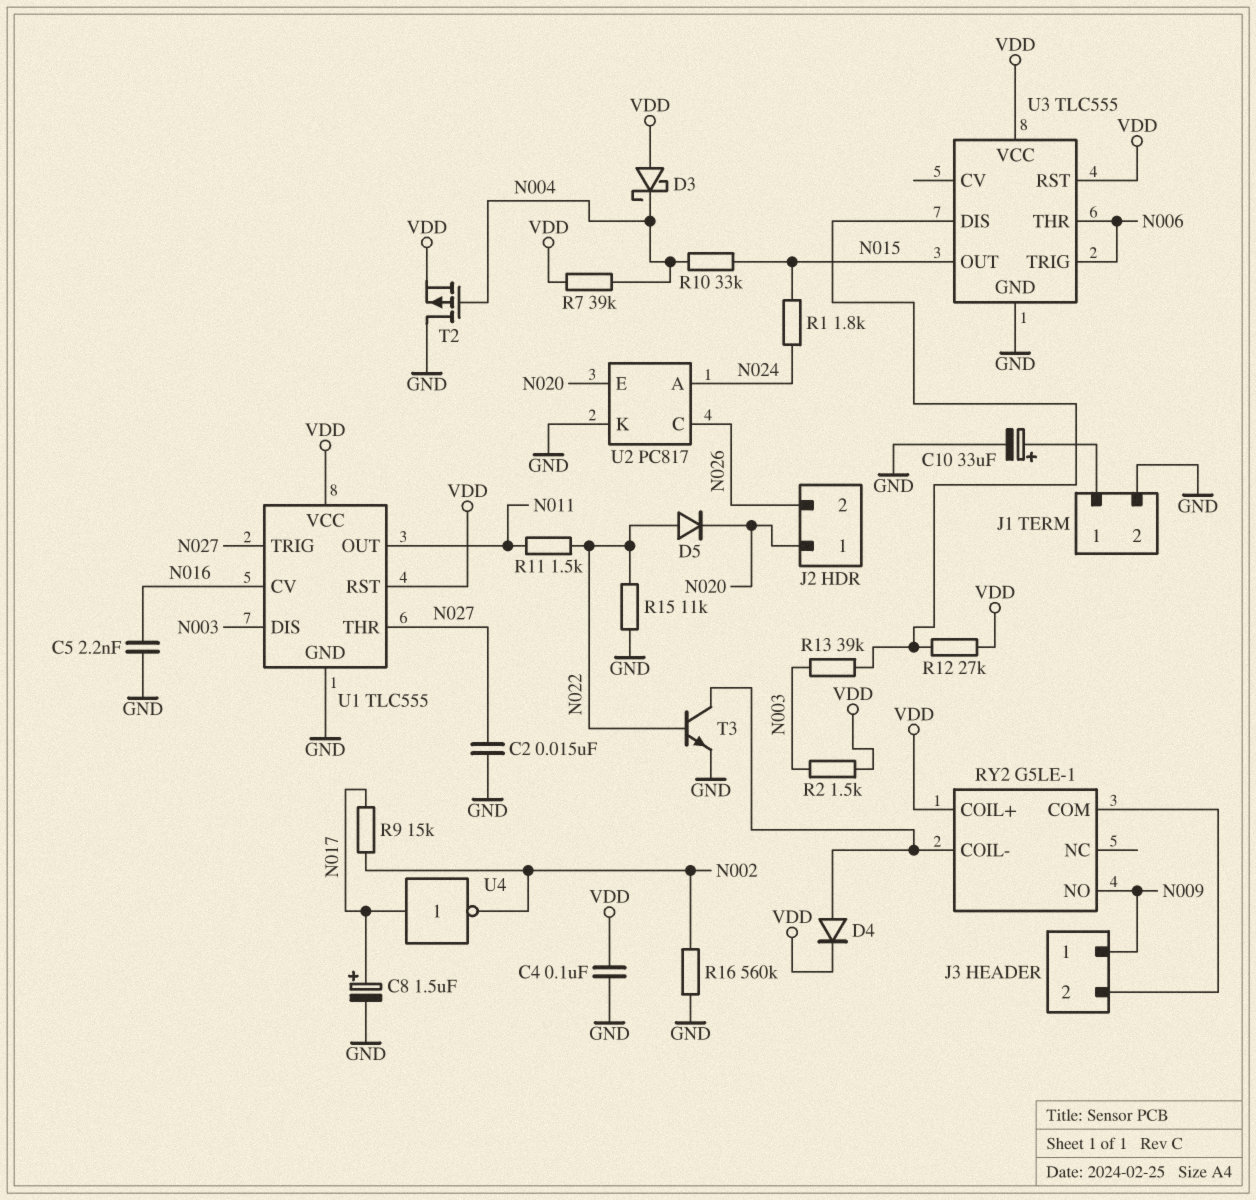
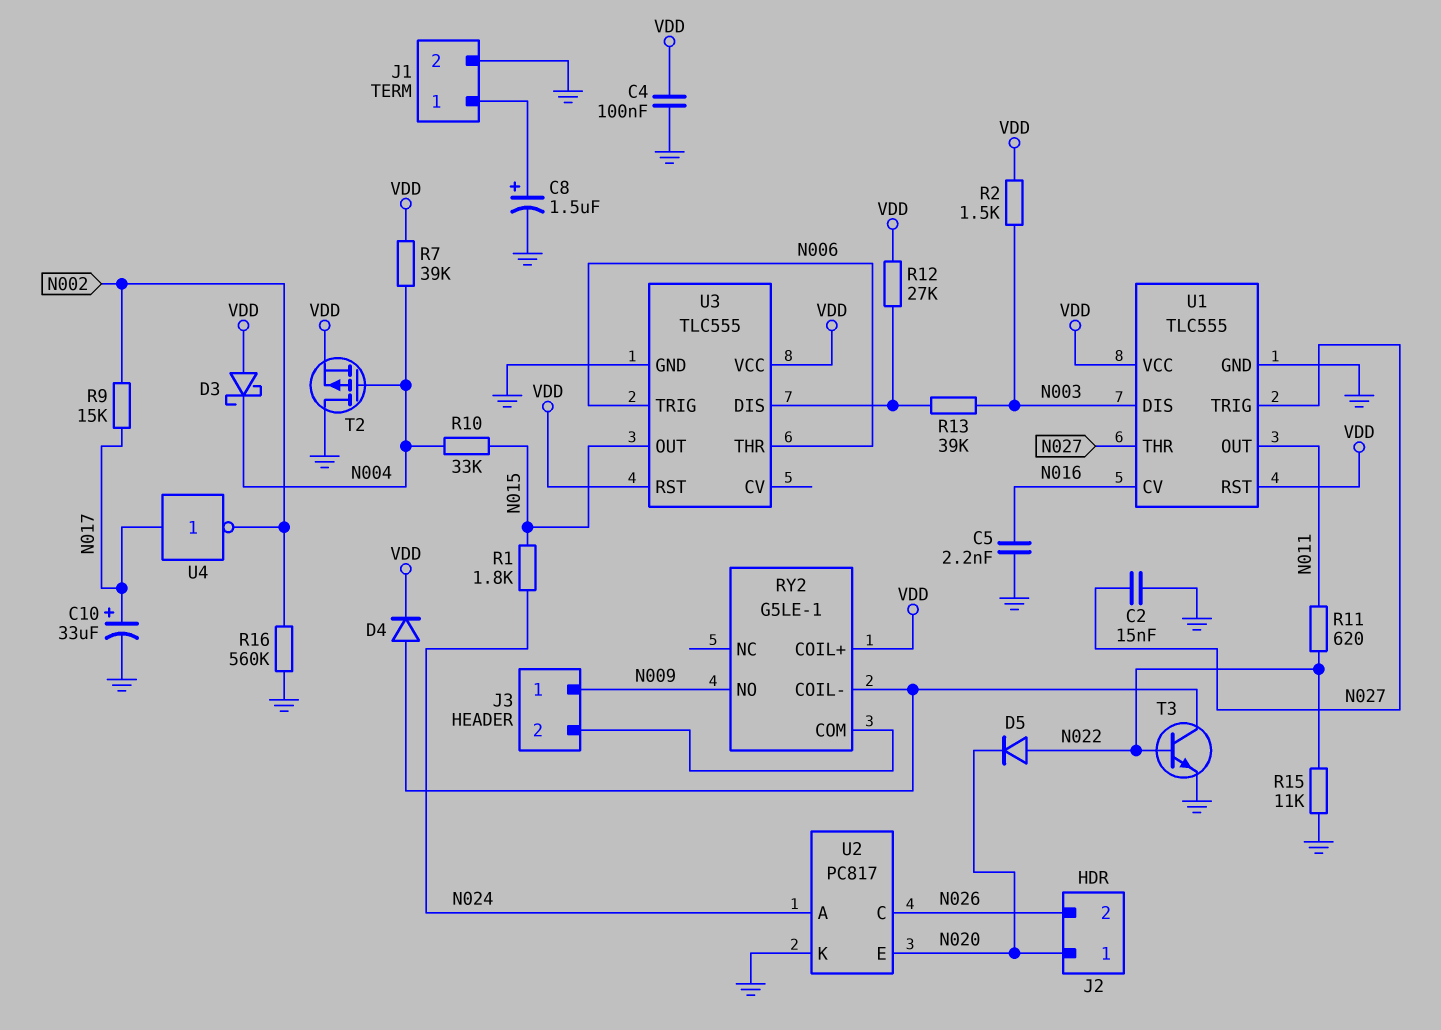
C8: 1.5uF (plus N017, minus GND) -> 1.5uF (plus J1/1, minus GND)
C10: 33uF (plus J1/1, minus GND) -> 33uF (plus N017, minus GND)
R11: 1.5k (N011, N022) -> 620 (N011, N022)

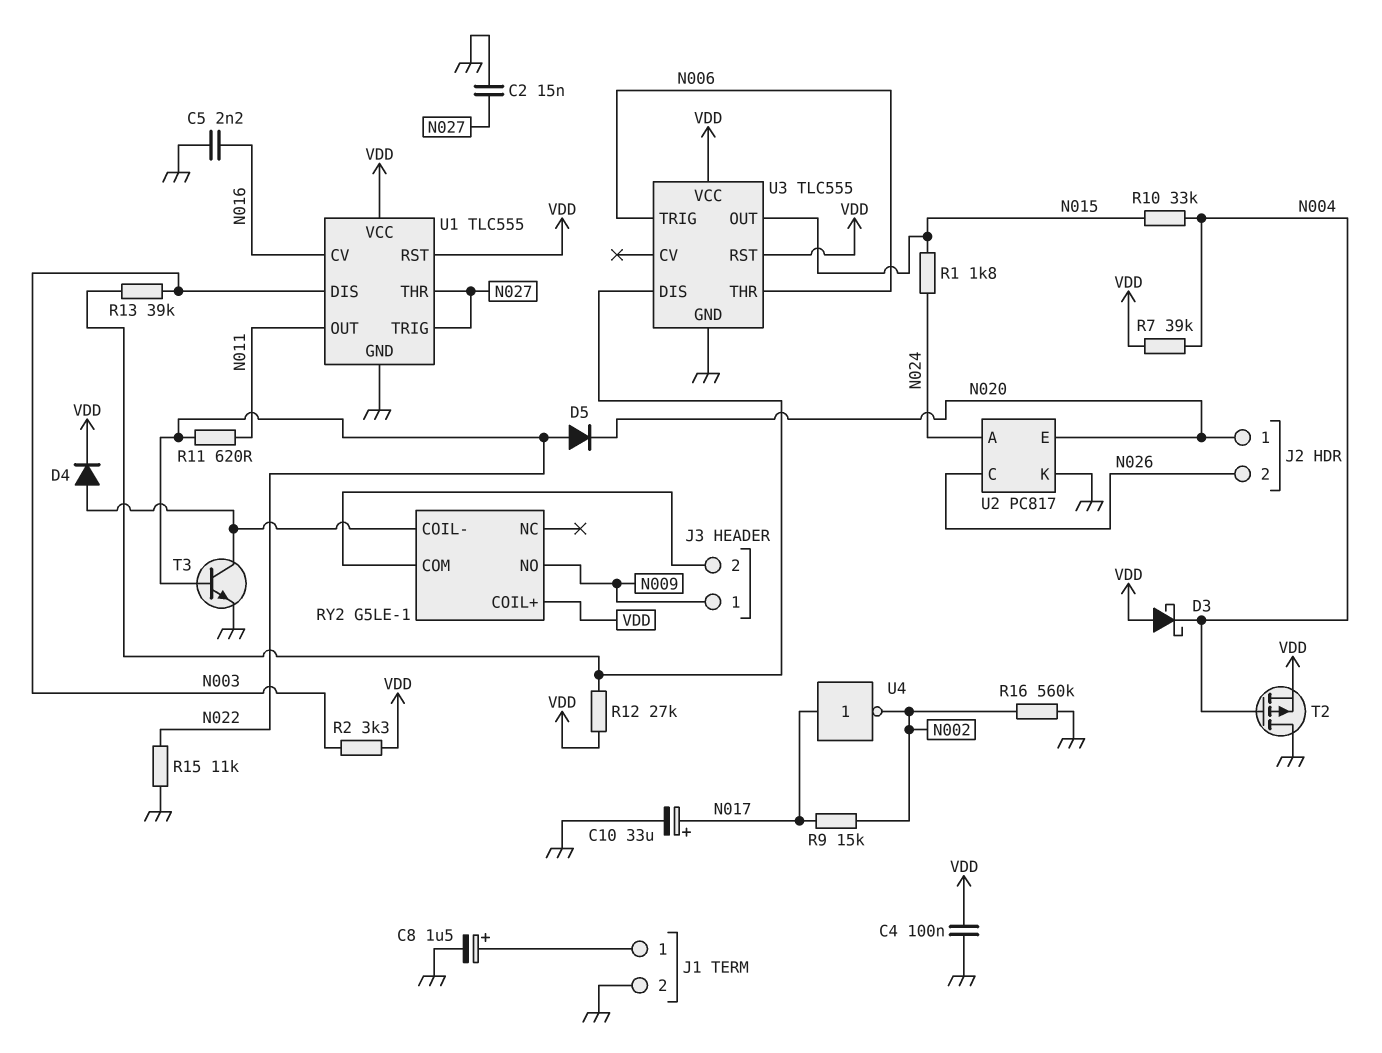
R2: 1.5k (N003, VDD) -> 3.3k (N003, VDD)

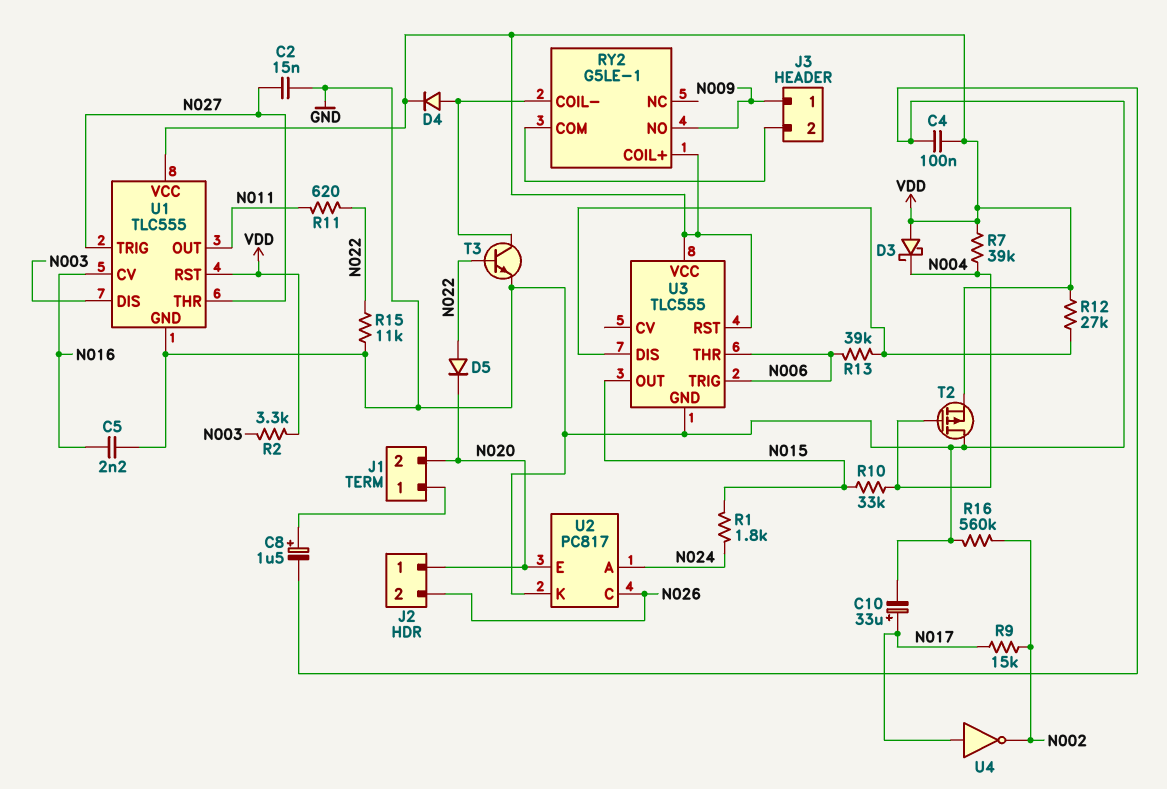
J1 pin 2: GND -> N020
R13: 39k (N003, U3/DIS) -> 39k (N006, U3/DIS)

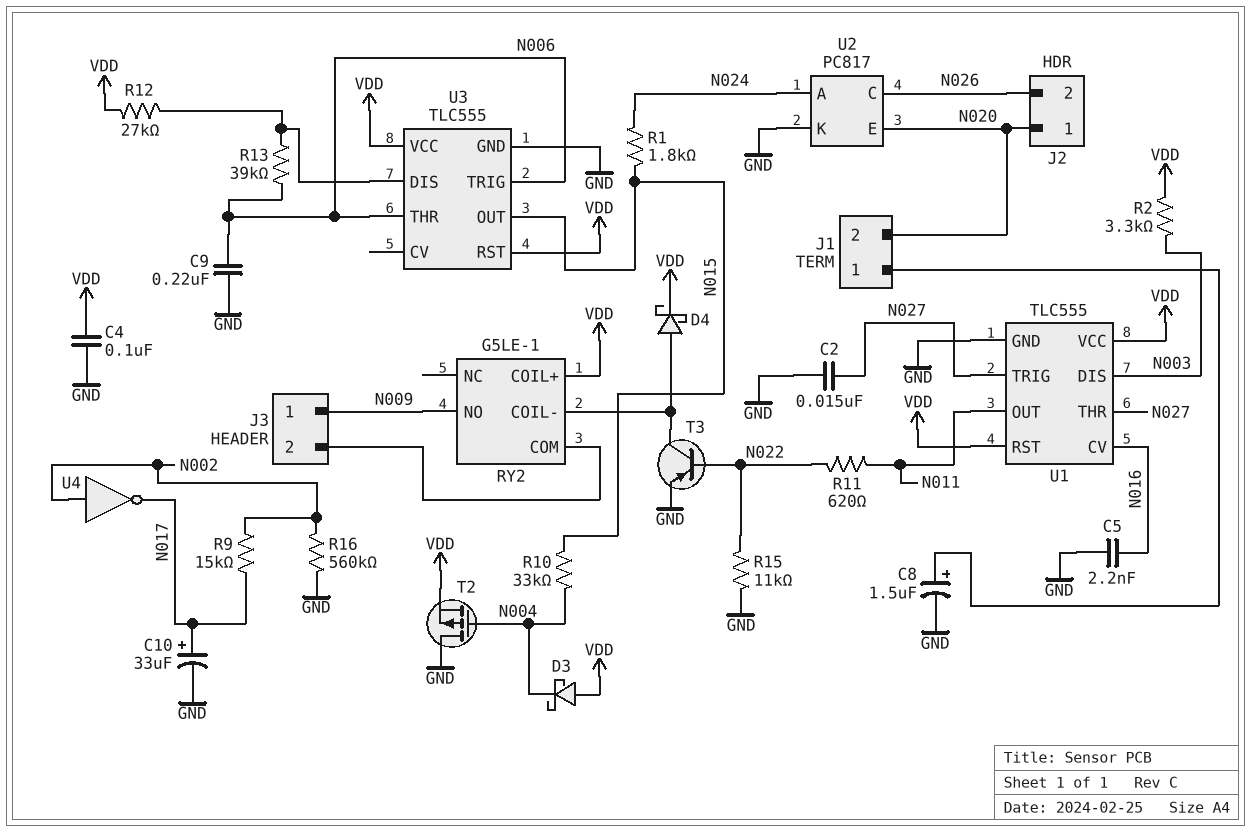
C9: none -> 220nF (GND, N006)
D4: diode (A RY2/COIL-, K VDD) -> schottky (A RY2/COIL-, K VDD)
D5: diode (A N022, K N020) -> none
R7: 39k (N004, VDD) -> none
T3: NPN (B N022, C RY2/COIL-, E GND) -> PNP (B N022, C RY2/COIL-, E GND)
U4: NOT (in N017, out N002) -> NOT (in N002, out N017)

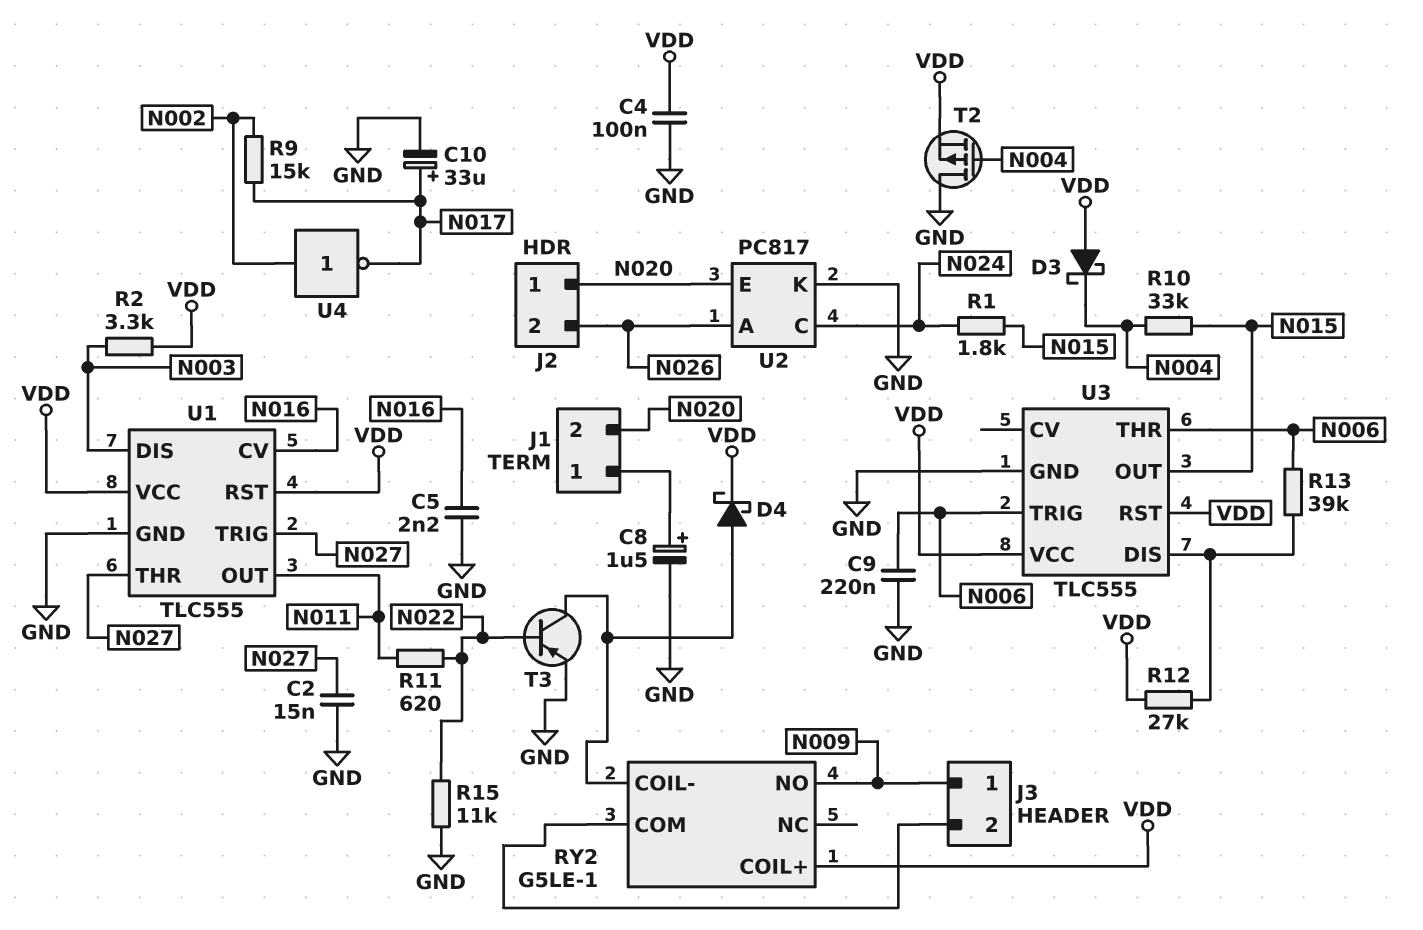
R16: 560k (GND, N002) -> none
U2 pin A: N024 -> N026
U2 pin C: N026 -> N024

